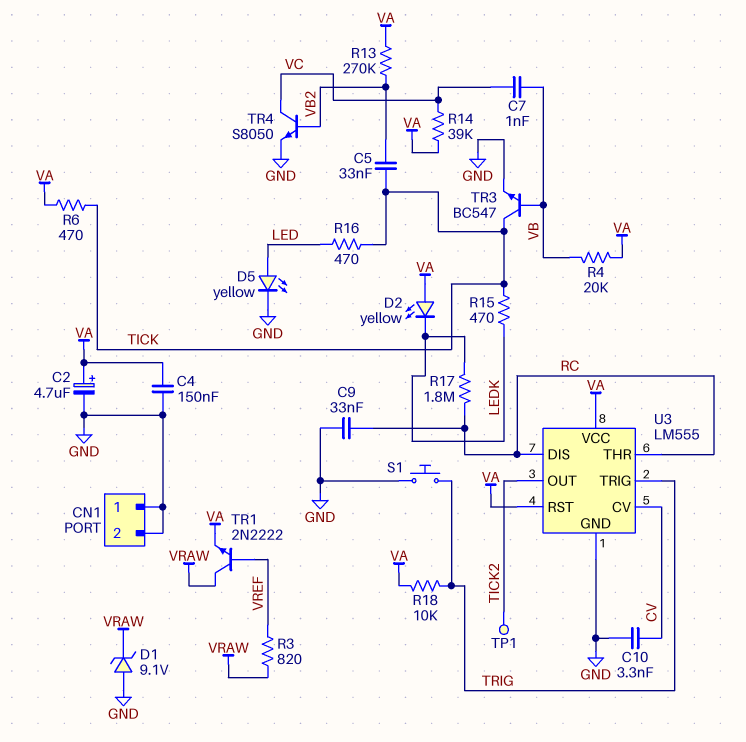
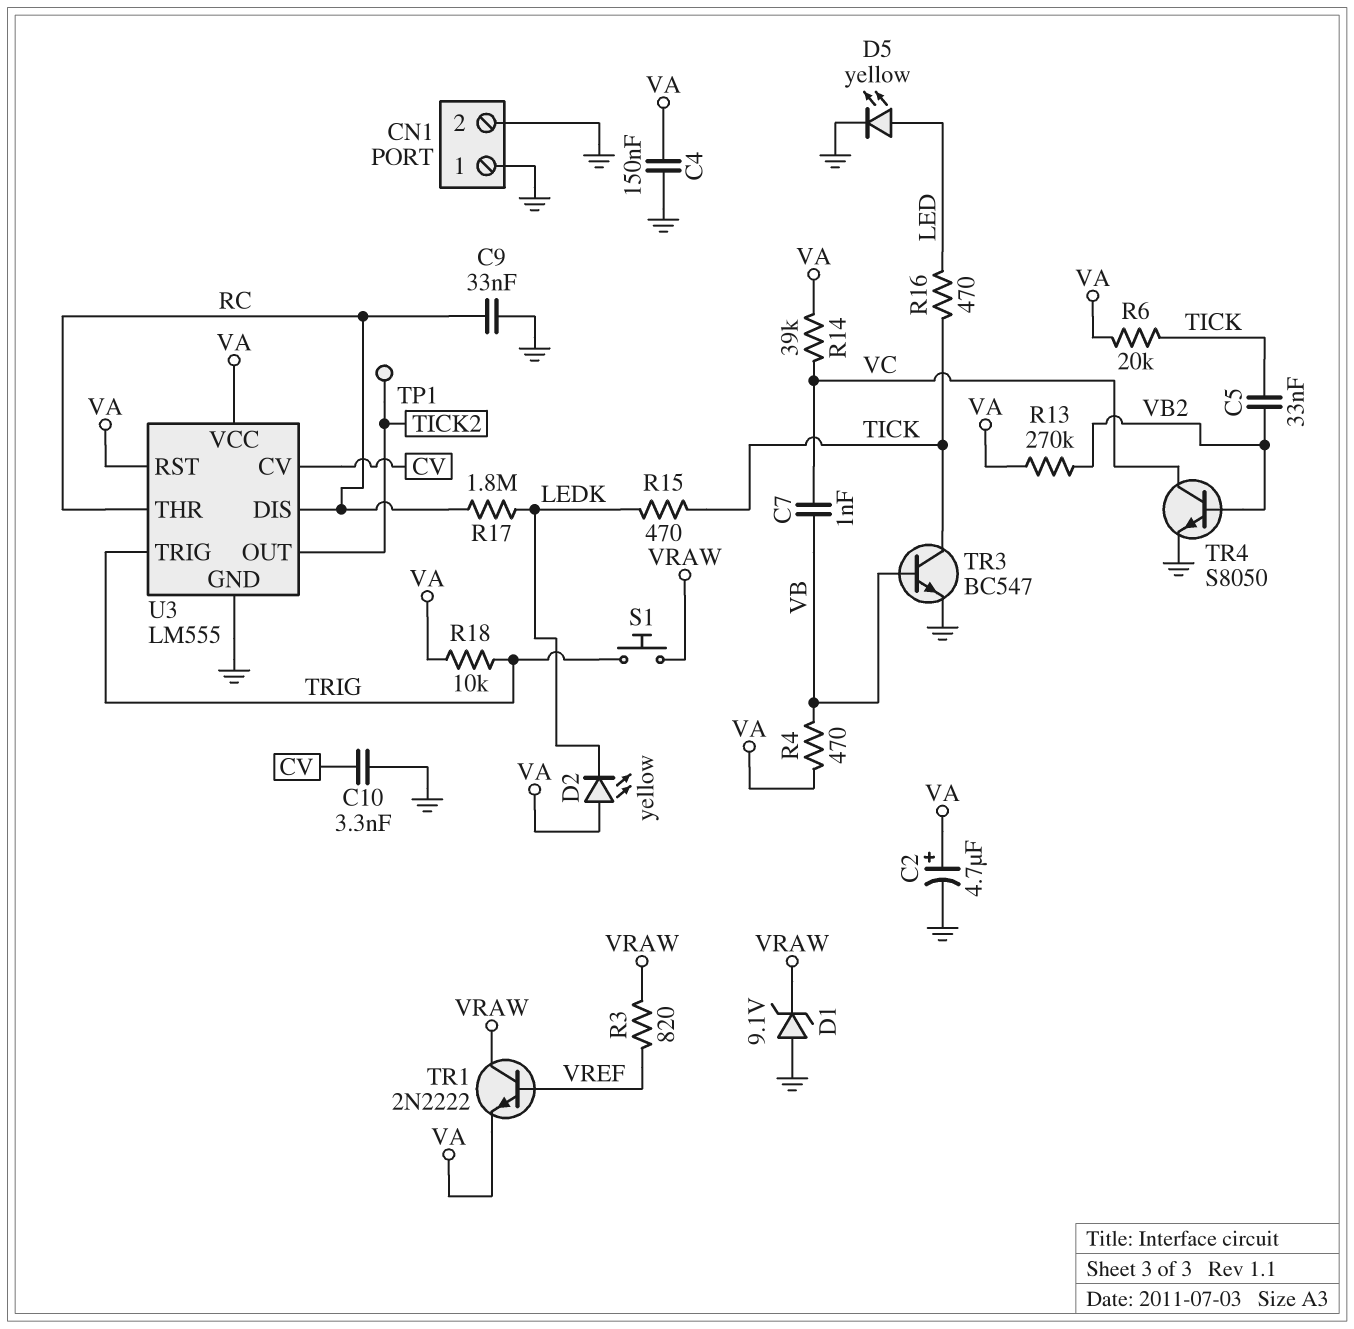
R4: 20k (VA, VB) -> 470 (VA, VB)
R6: 470 (TICK, VA) -> 20k (TICK, VA)
S1: button (GND, TRIG) -> button (TRIG, VRAW)

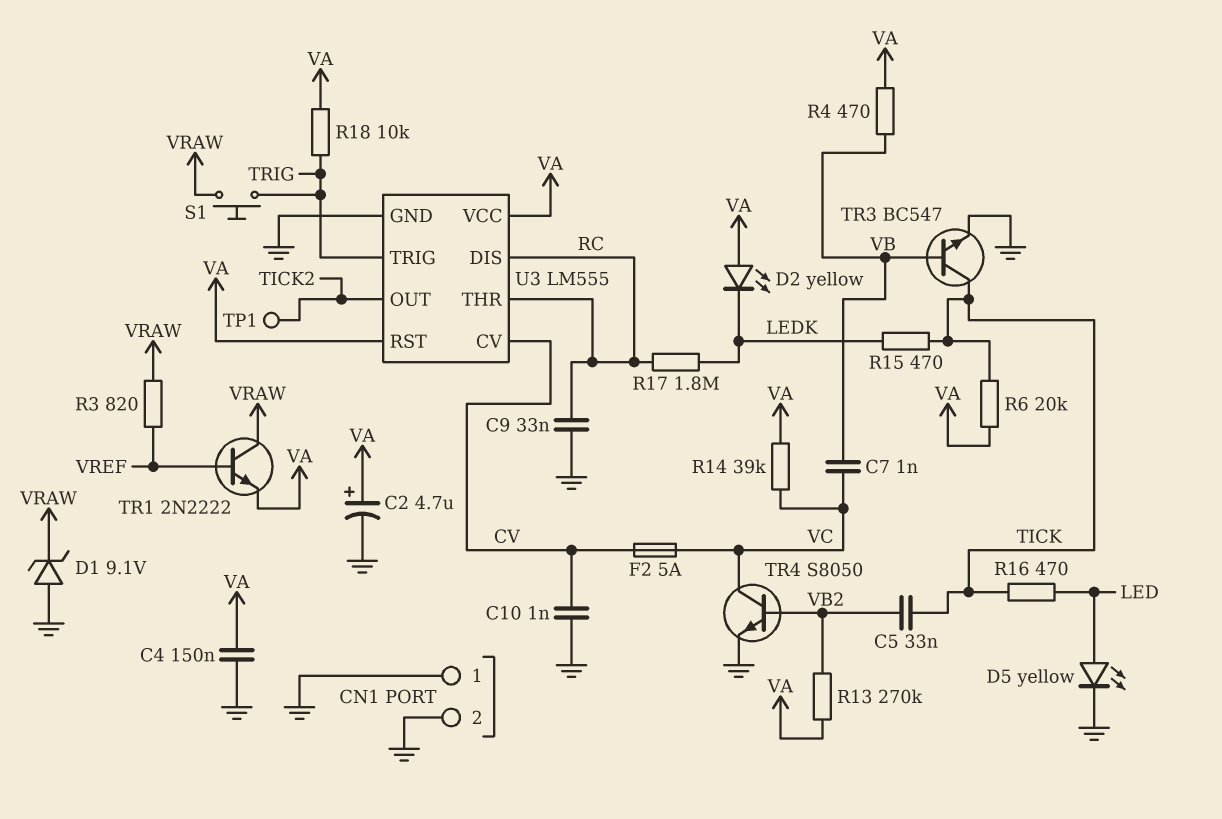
C10: 3.3nF (CV, GND) -> 1nF (CV, GND)
F2: none -> 5A (CV, VC)

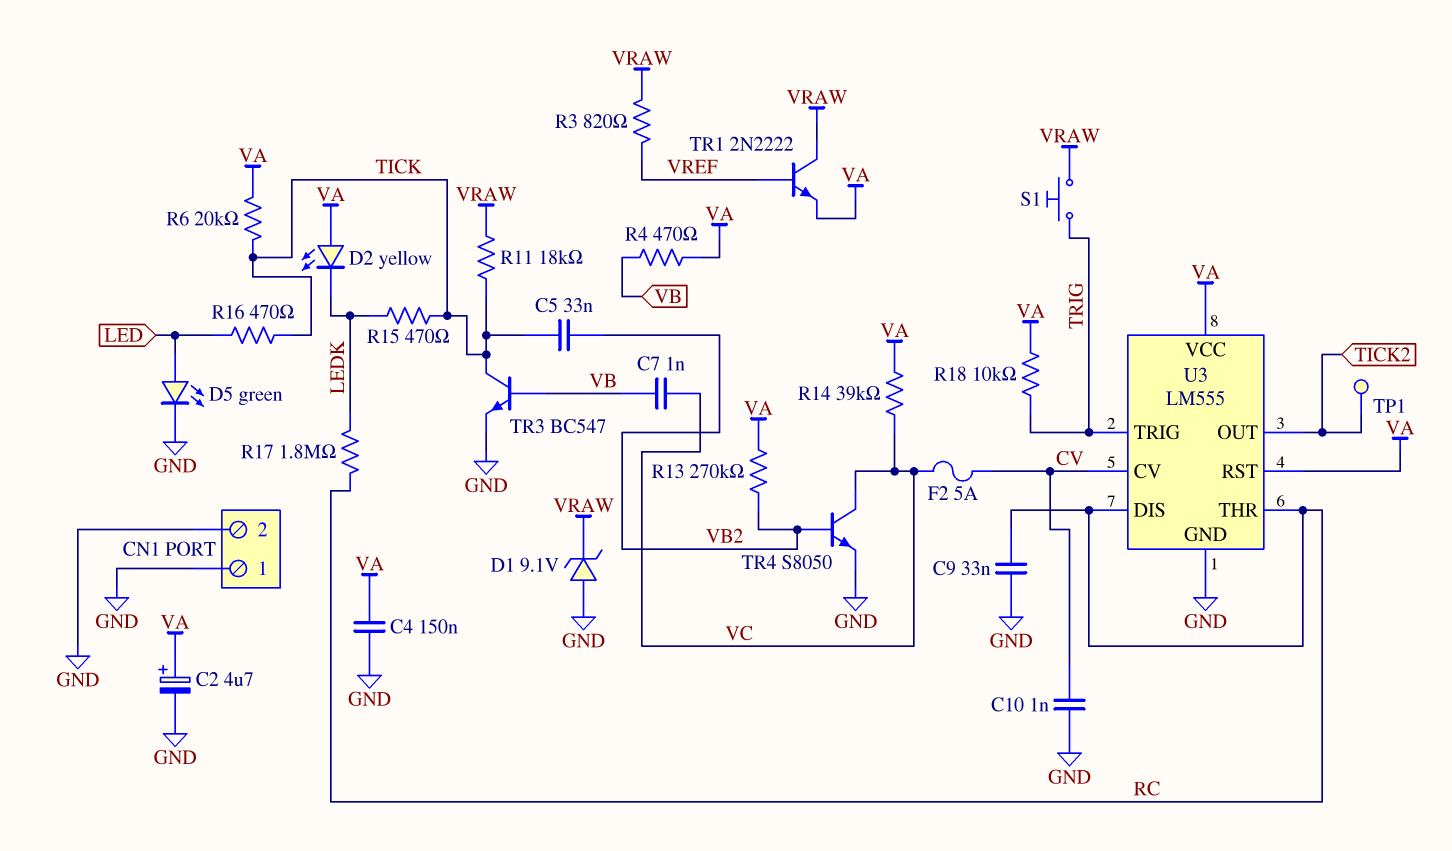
D5: LED yellow (A LED, K GND) -> LED green (A LED, K GND)
R11: none -> 18k (TICK, VRAW)

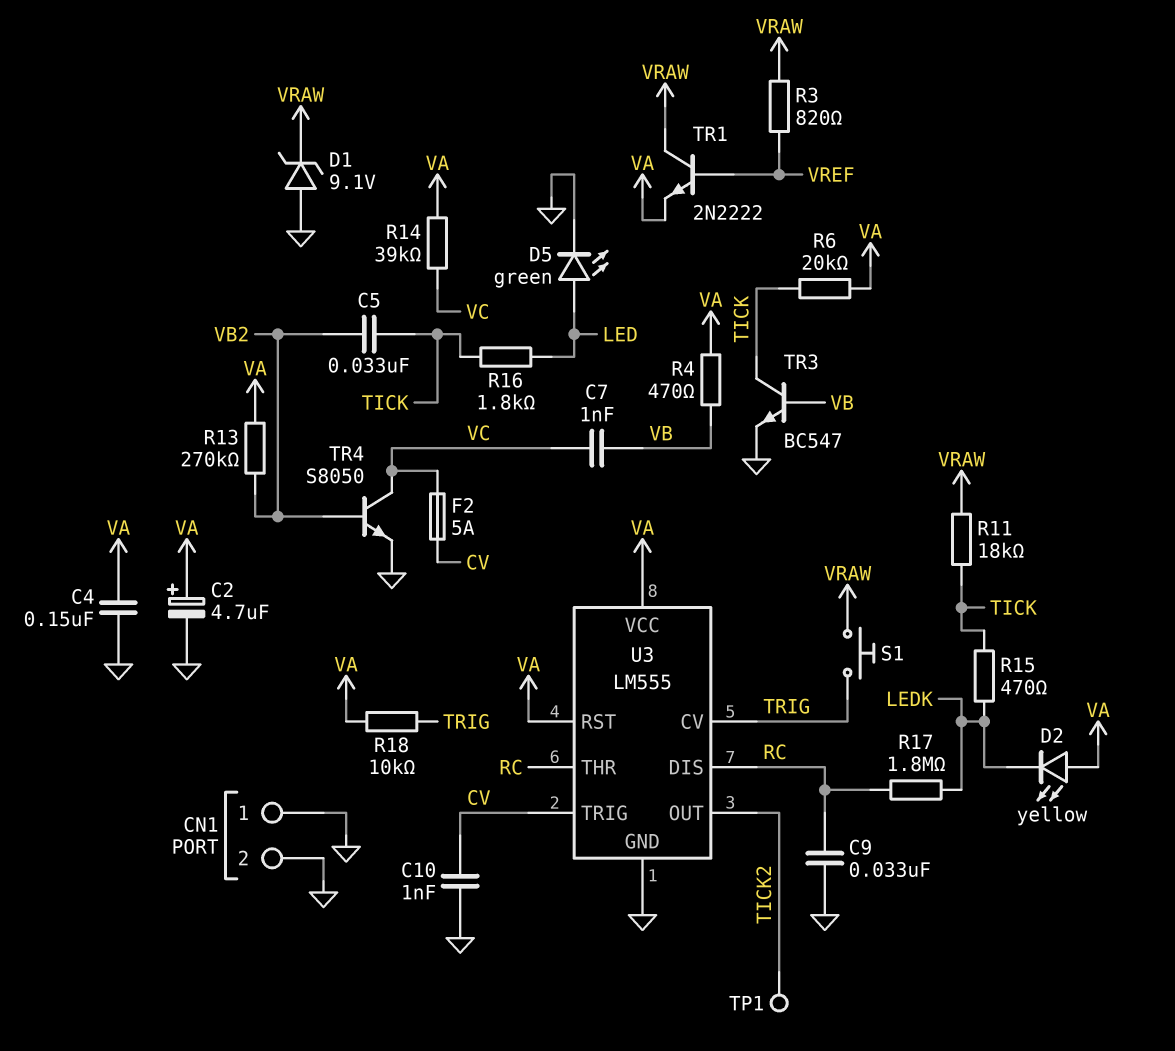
R16: 470 (LED, TICK) -> 1.8k (LED, TICK)
U3 pin CV: CV -> TRIG
U3 pin TRIG: TRIG -> CV

